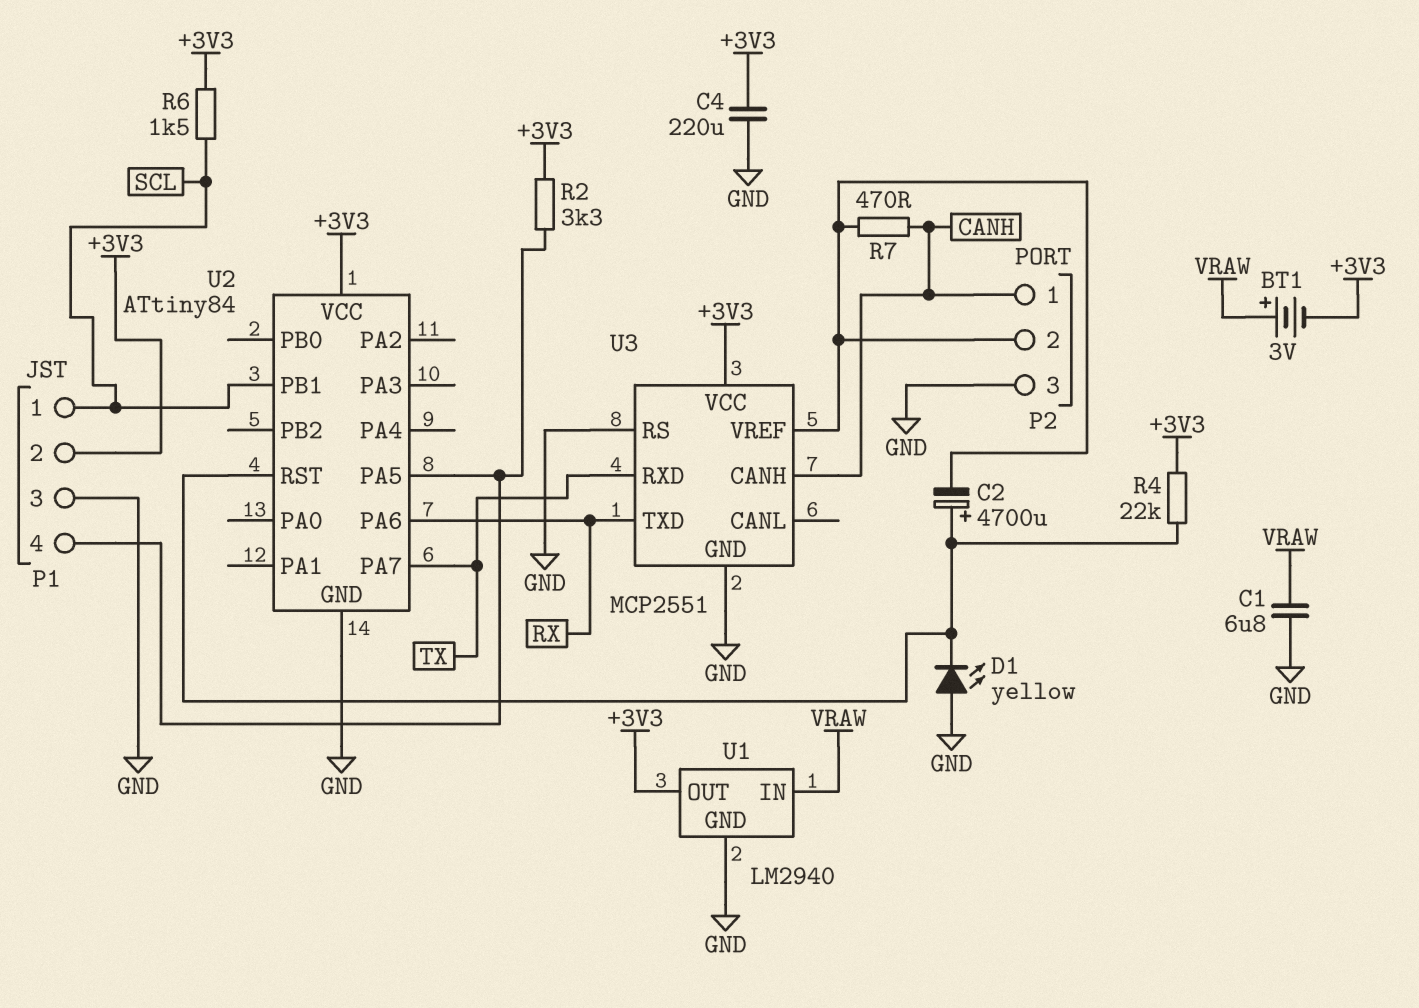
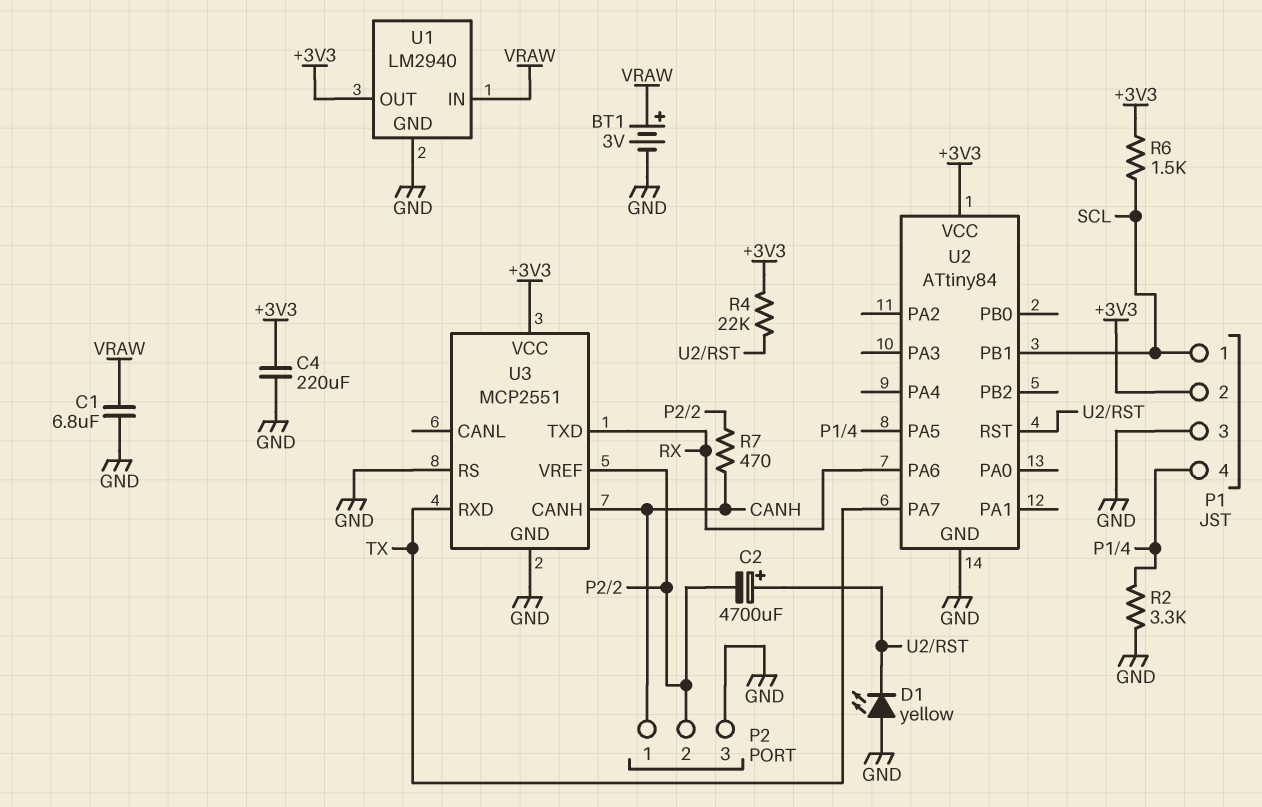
BT1: 3V (plus VRAW, minus +3V3) -> 3V (plus VRAW, minus GND)
R2: 3.3k (+3V3, P1/4) -> 3.3k (GND, P1/4)

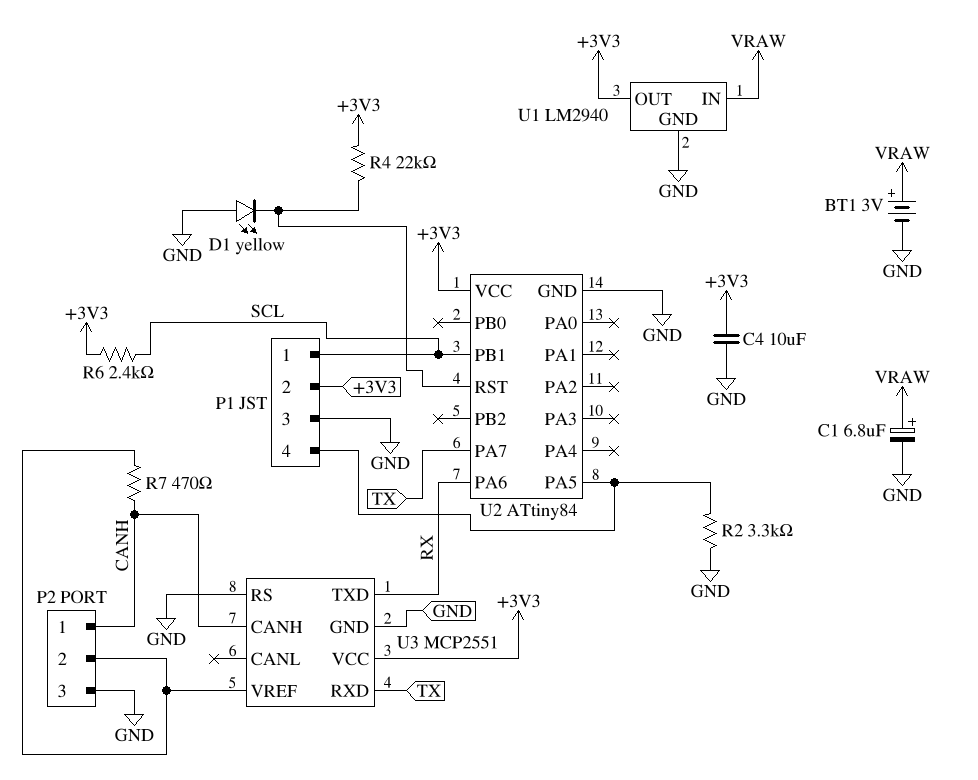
C1: 6.8uF (GND, VRAW) -> 6.8uF (plus VRAW, minus GND)
C2: 4700uF (plus U2/RST, minus P2/2) -> none
C4: 220uF (+3V3, GND) -> 10uF (+3V3, GND)
R6: 1.5k (+3V3, SCL) -> 2.4k (+3V3, SCL)

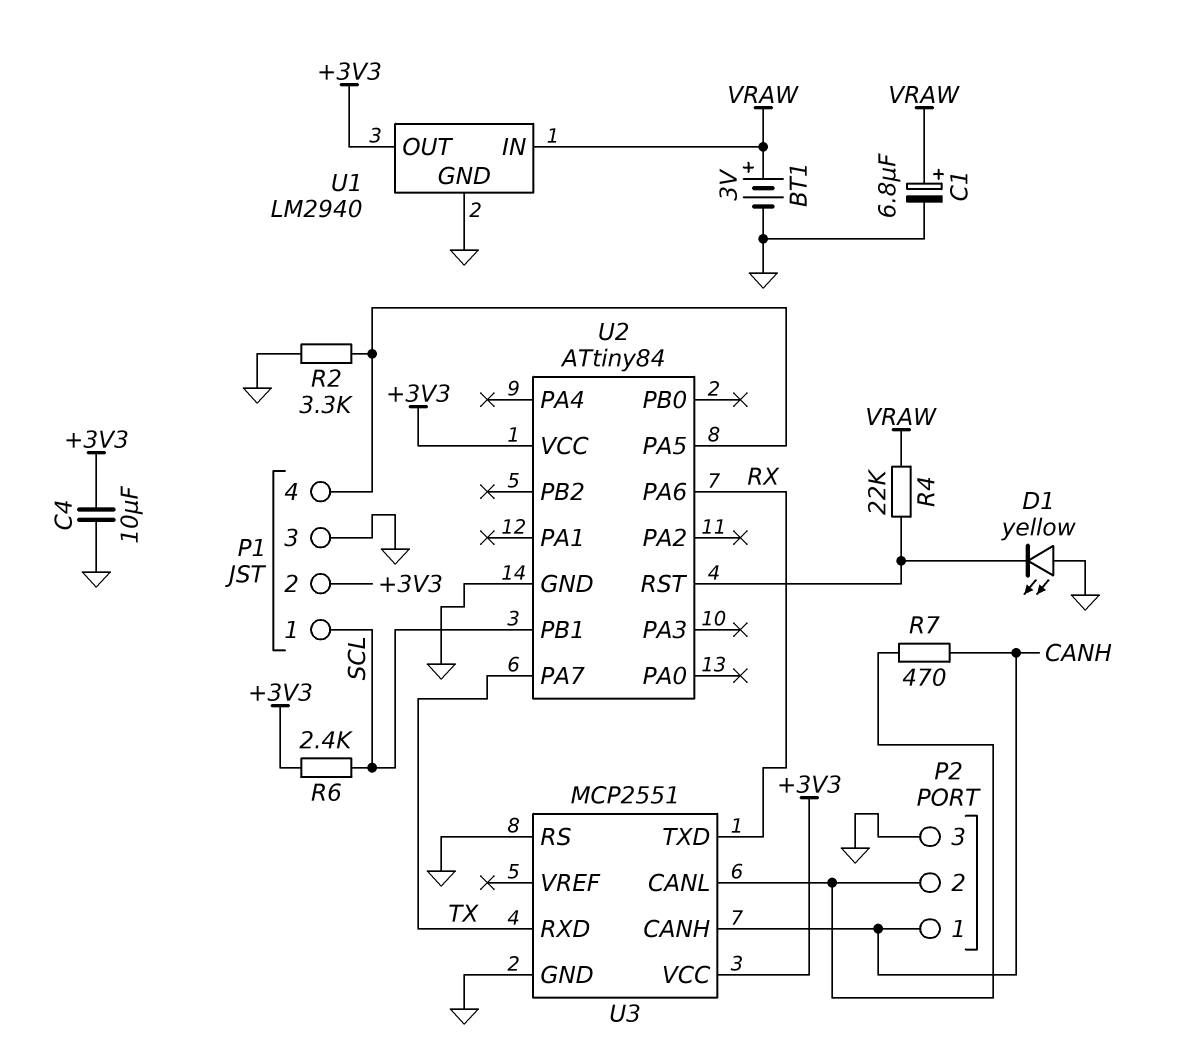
R4: 22k (+3V3, U2/RST) -> 22k (U2/RST, VRAW)
U3 pin CANL: none -> P2/2
U3 pin VREF: P2/2 -> none

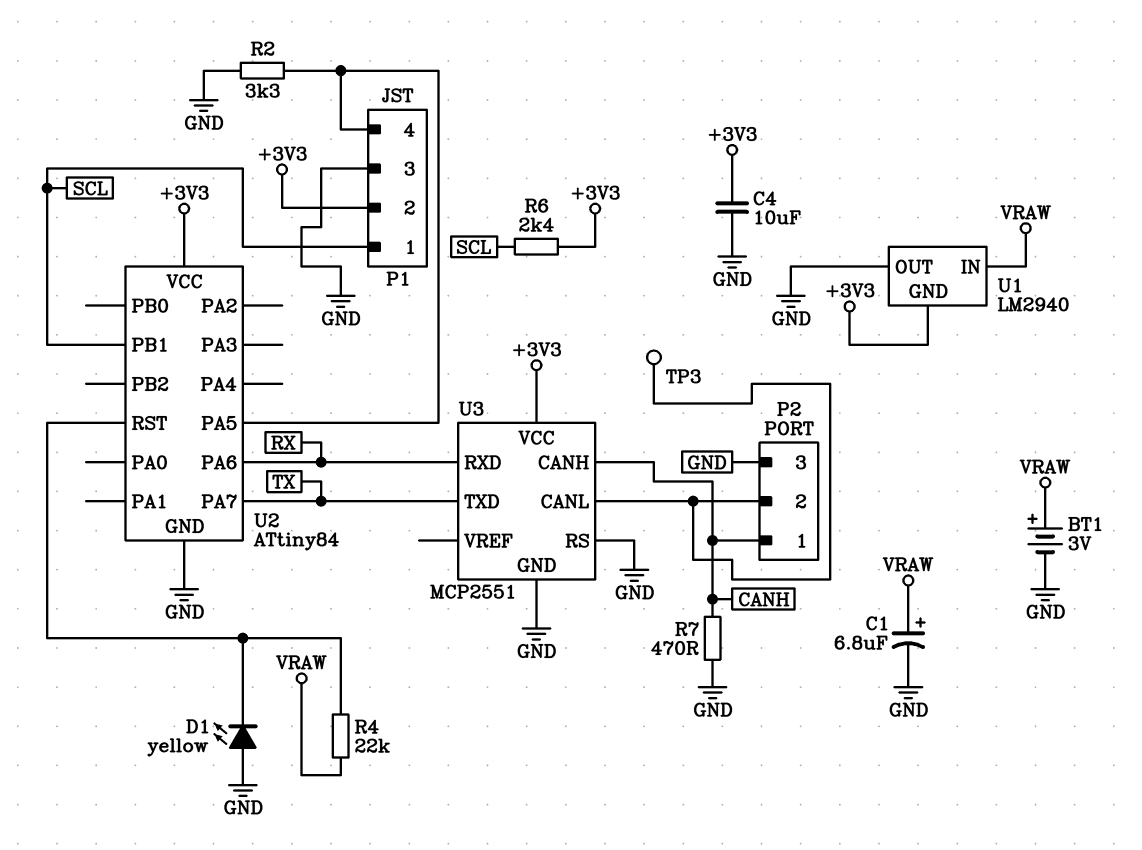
R7: 470 (CANH, P2/2) -> 470 (CANH, GND)
TP3: none -> test point (P2/2)
U1 pin GND: GND -> +3V3
U1 pin OUT: +3V3 -> GND
U3 pin RXD: TX -> RX
U3 pin TXD: RX -> TX

